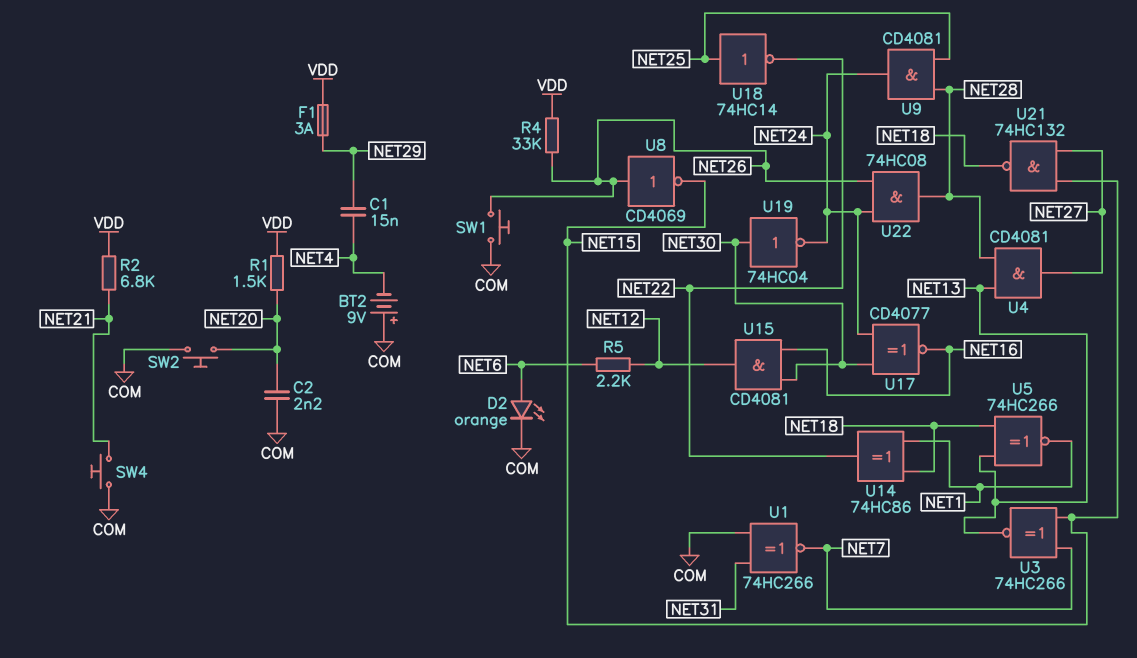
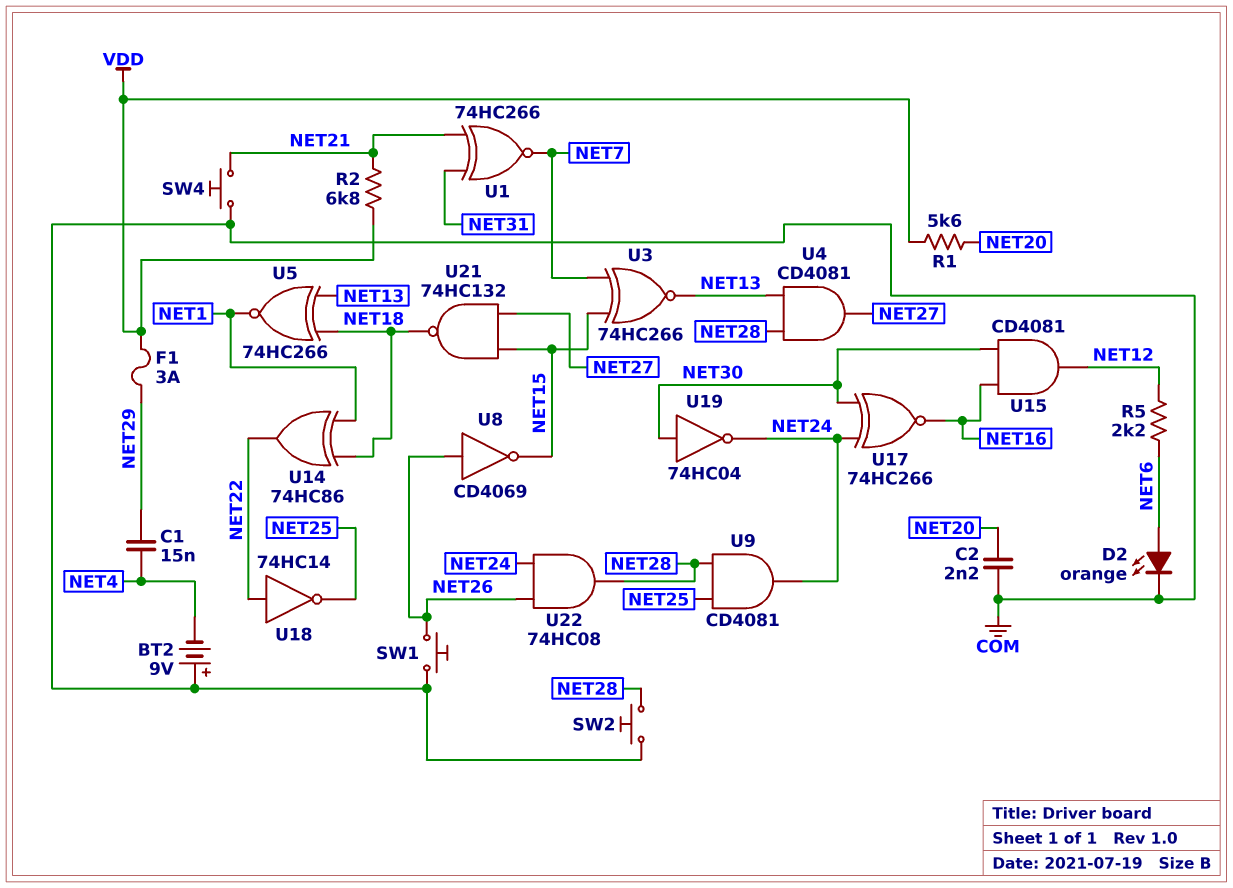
R1: 1.5k (NET20, VDD) -> 5.6k (NET20, VDD)
R4: 33k (NET26, VDD) -> none
SW2: button (COM, NET20) -> button (COM, NET28)
U1: XNOR 74HC266 (in COM, in NET31, out NET7) -> XNOR 74HC266 (in NET21, in NET31, out NET7)
U17: XNOR CD4077 (in NET24, in NET30, out NET16) -> XNOR 74HC266 (in NET24, in NET30, out NET16)
U18: NOT 74HC14 (in NET25, out NET22) -> NOT 74HC14 (in NET22, out NET25)

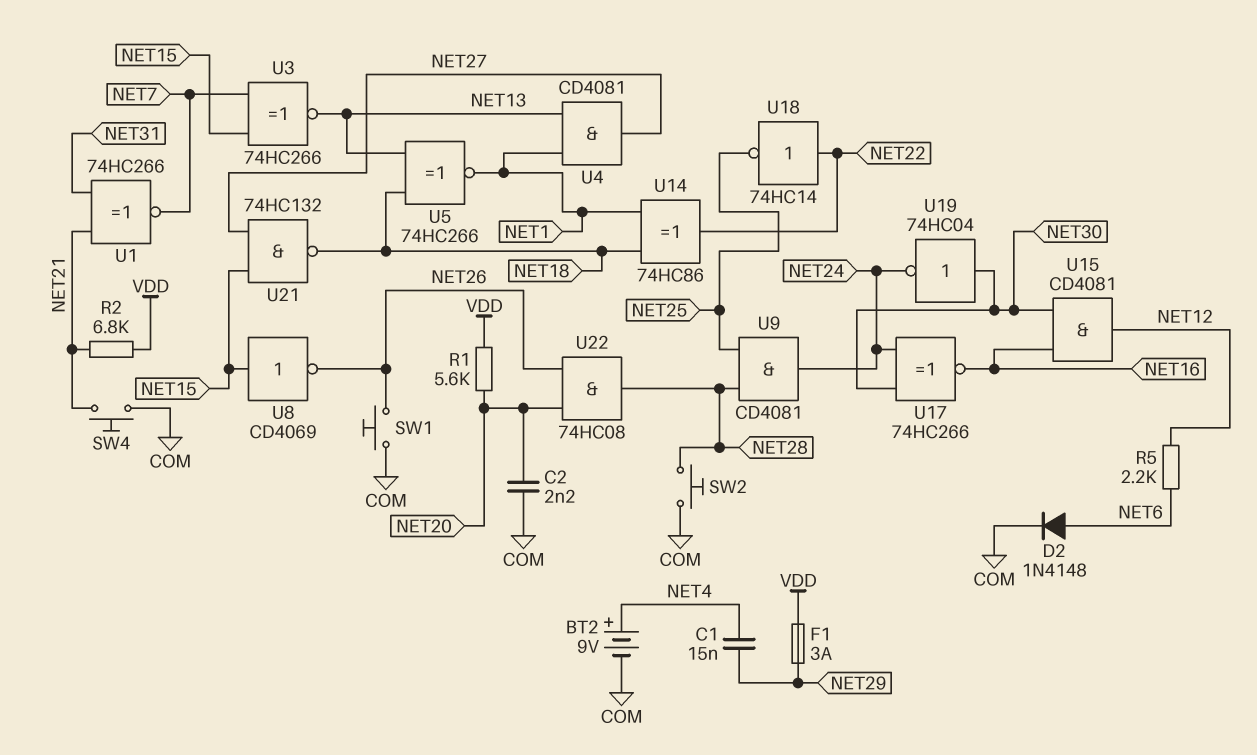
BT2: 9V (plus COM, minus NET4) -> 9V (plus NET4, minus COM)
D2: LED orange (A NET6, K COM) -> diode 1N4148 (A NET6, K COM)
U4: AND CD4081 (in NET13, in NET28, out NET27) -> AND CD4081 (in NET1, in NET13, out NET27)
U8: NOT CD4069 (in NET26, out NET15) -> NOT CD4069 (in NET15, out NET26)
U22: AND 74HC08 (in NET24, in NET26, out NET28) -> AND 74HC08 (in NET20, in NET26, out NET28)

